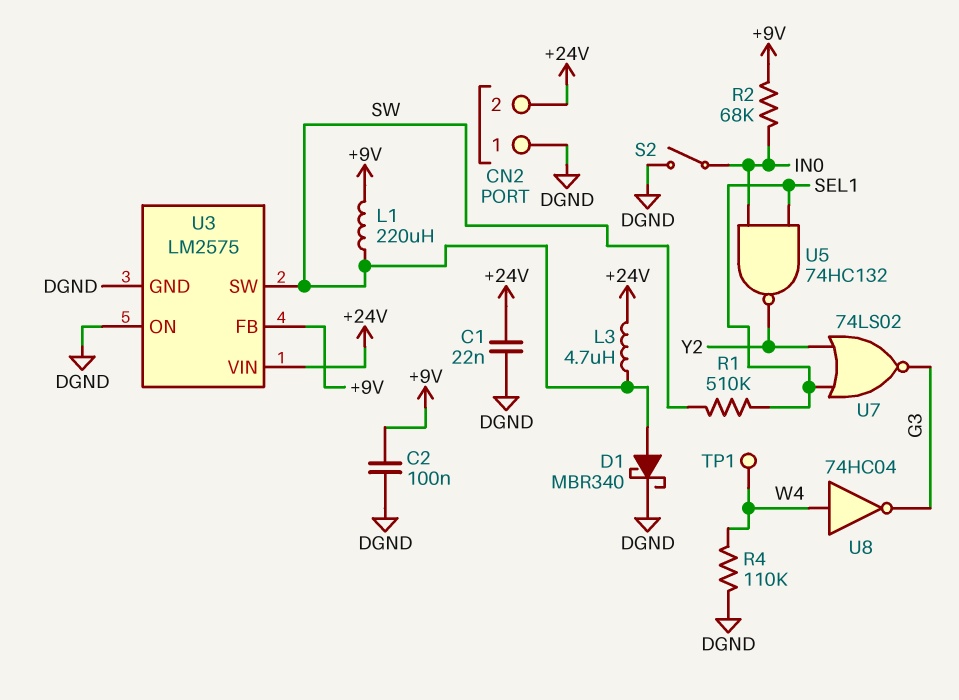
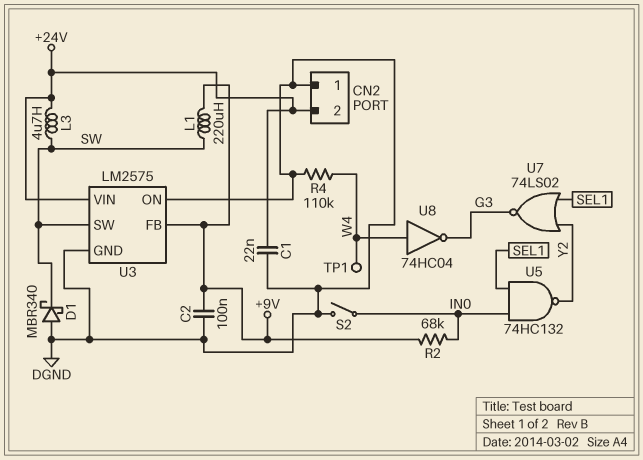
D1: schottky MBR340 (A SW, K DGND) -> schottky MBR340 (A DGND, K SW)
R1: 510k (SEL1, SW) -> none

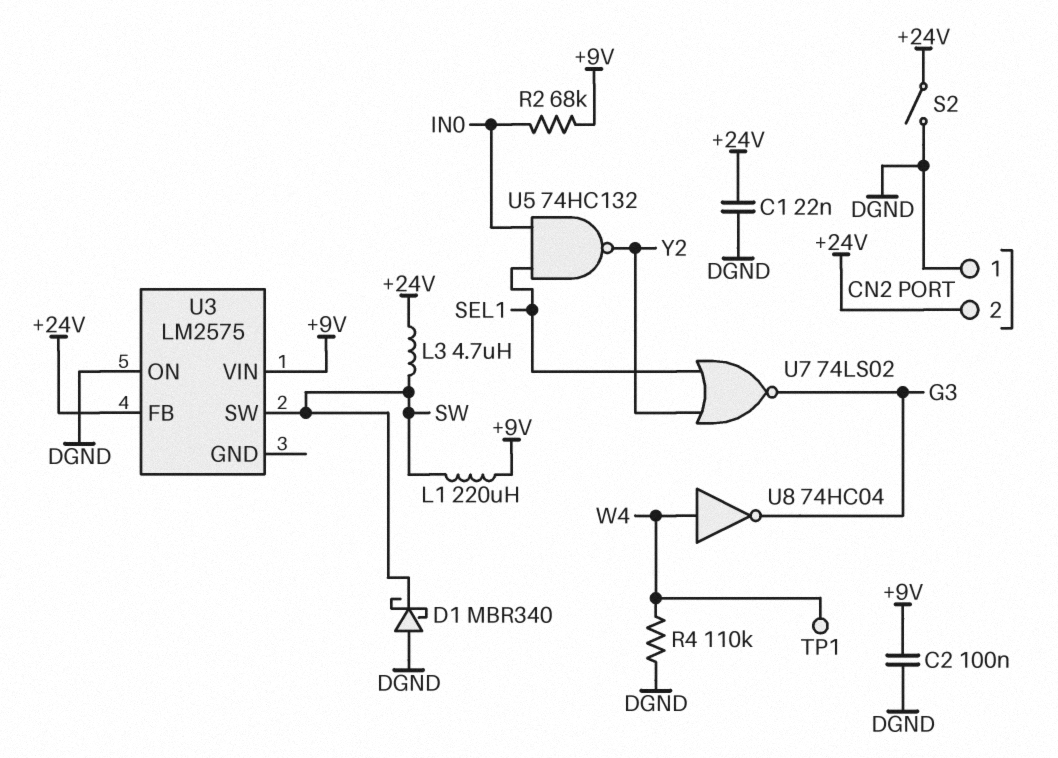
S2: switch (DGND, IN0) -> switch (+24V, DGND)
U3 pin FB: +9V -> +24V
U3 pin GND: DGND -> none
U3 pin VIN: +24V -> +9V

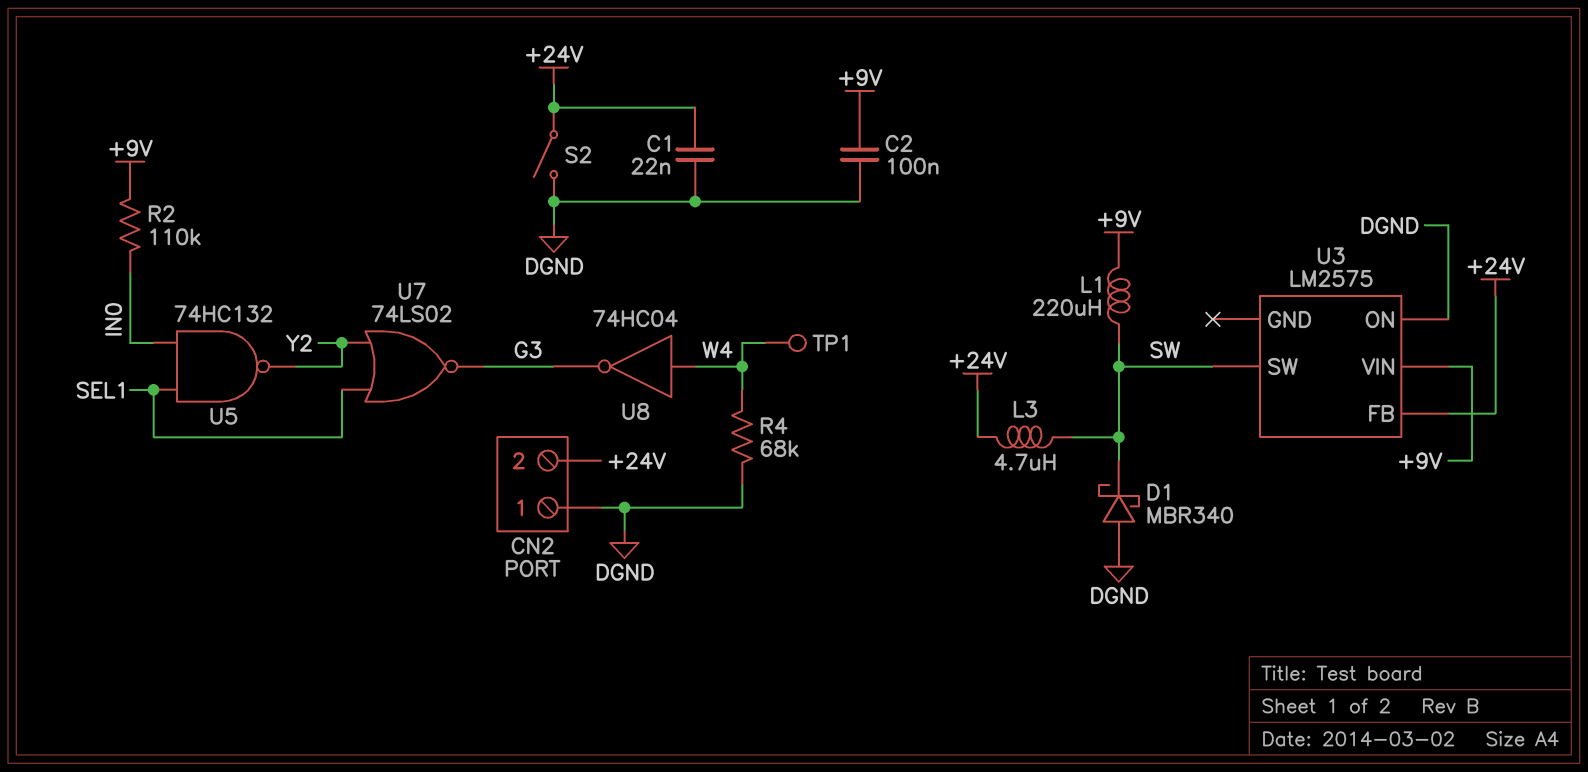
R2: 68k (+9V, IN0) -> 110k (+9V, IN0)
R4: 110k (DGND, W4) -> 68k (DGND, W4)

